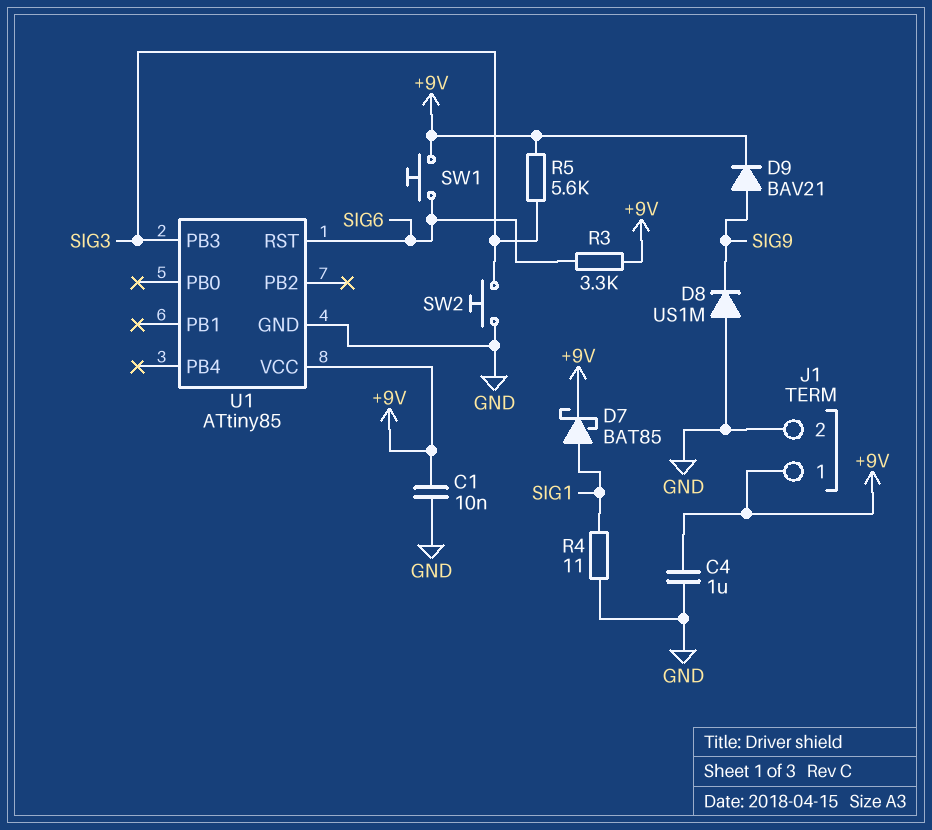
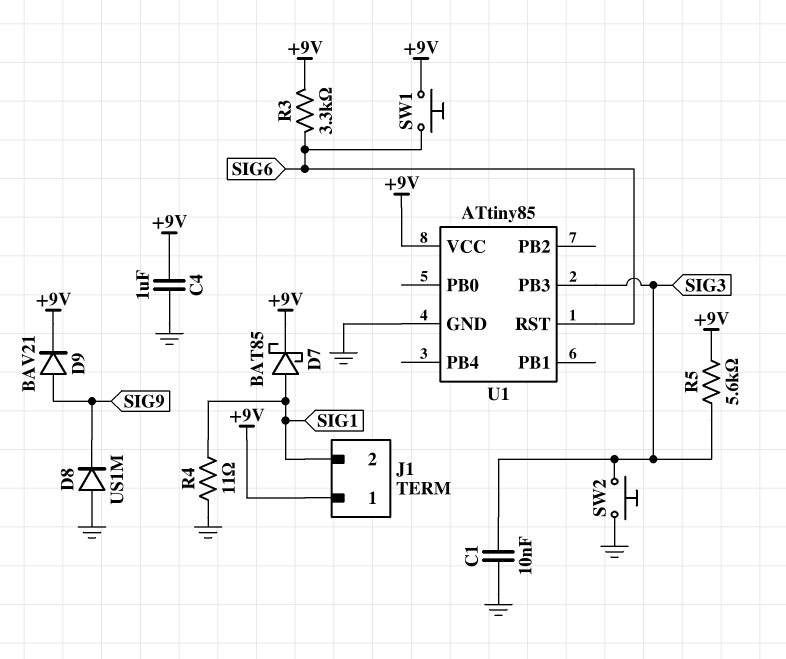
C1: 10nF (+9V, GND) -> 10nF (GND, SIG3)
J1 pin 2: GND -> SIG1

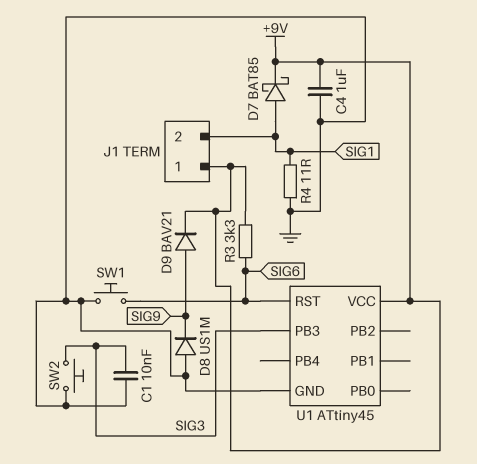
R5: 5.6k (+9V, SIG3) -> none
SW1: button (+9V, SIG6) -> button (GND, SIG6)
U1: ATtiny85 -> ATtiny45

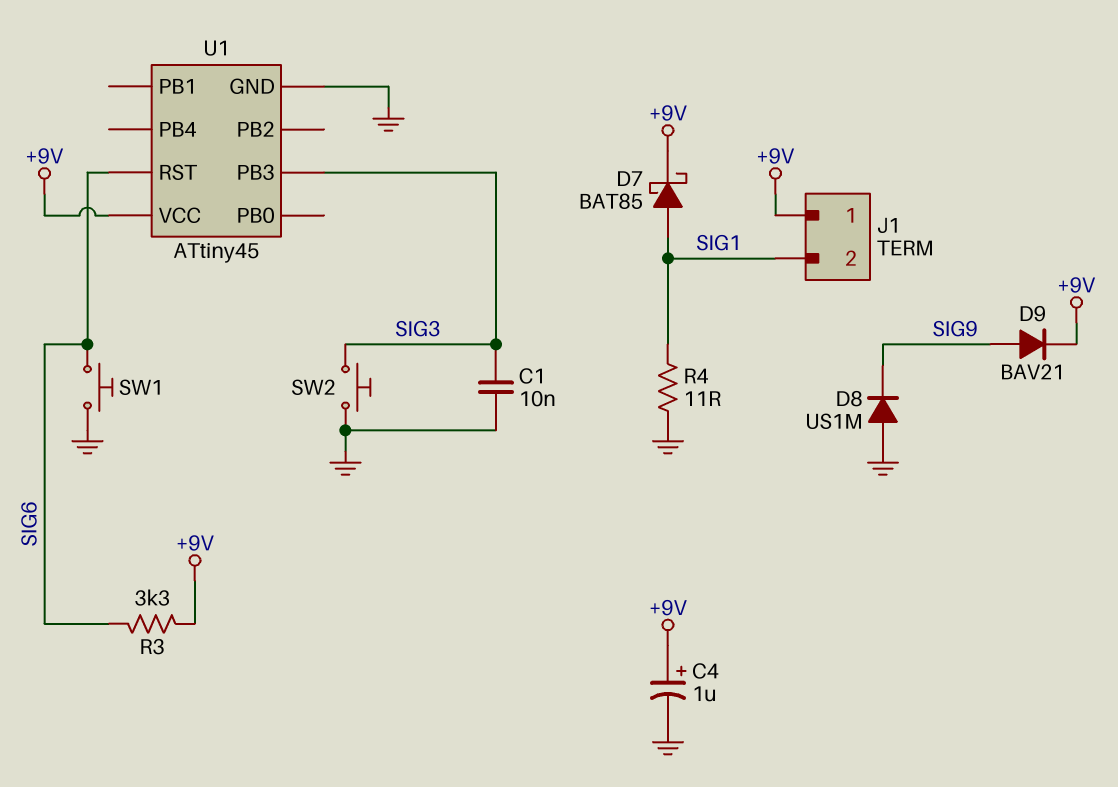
C4: 1uF (+9V, GND) -> 1uF (plus +9V, minus GND)

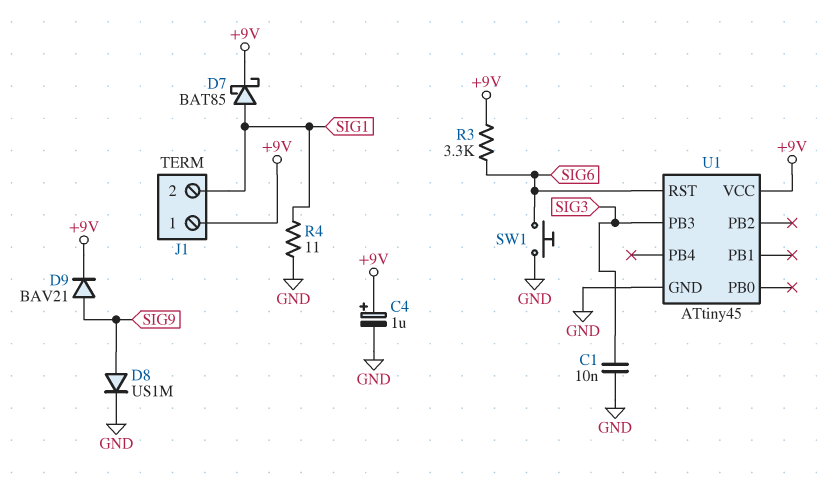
D8: diode US1M (A GND, K SIG9) -> diode US1M (A SIG9, K GND)
SW2: button (GND, SIG3) -> none

